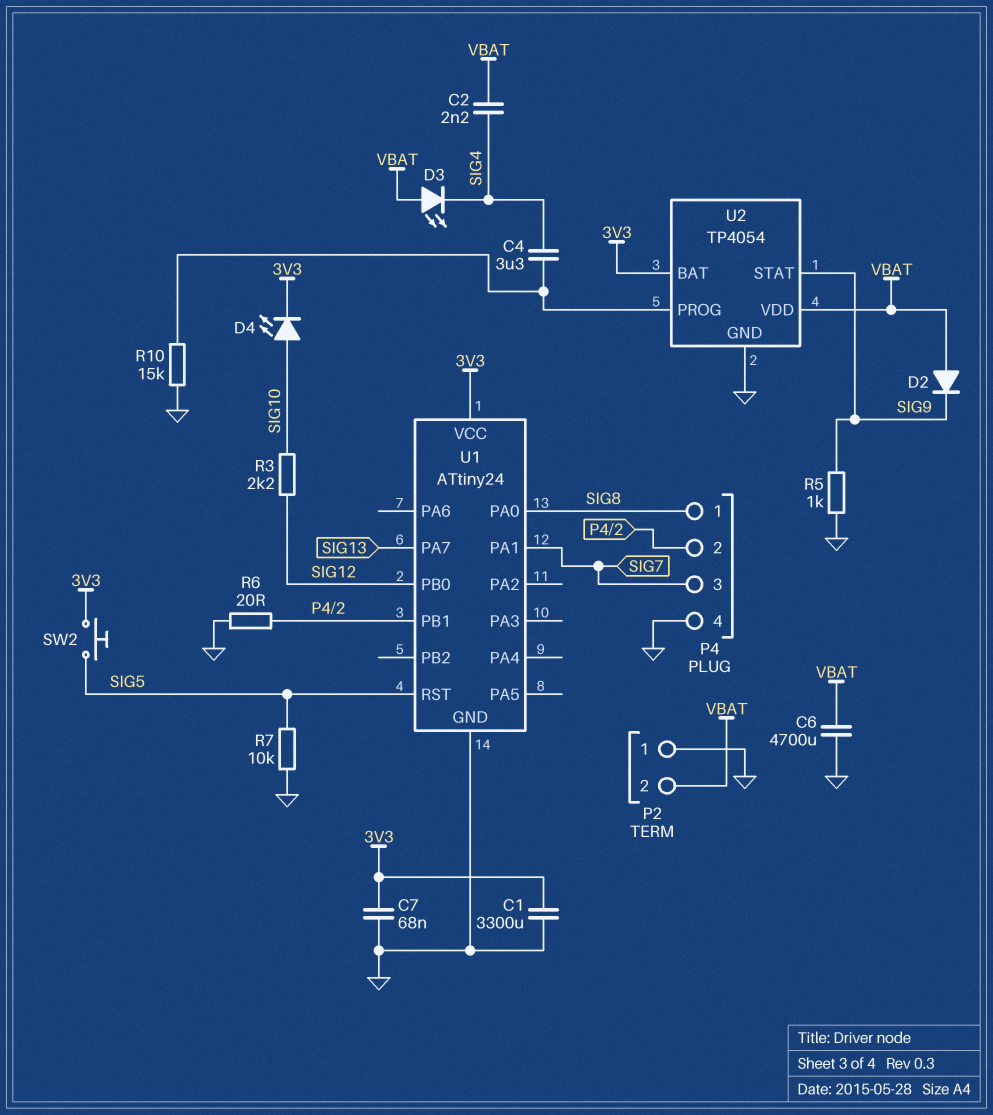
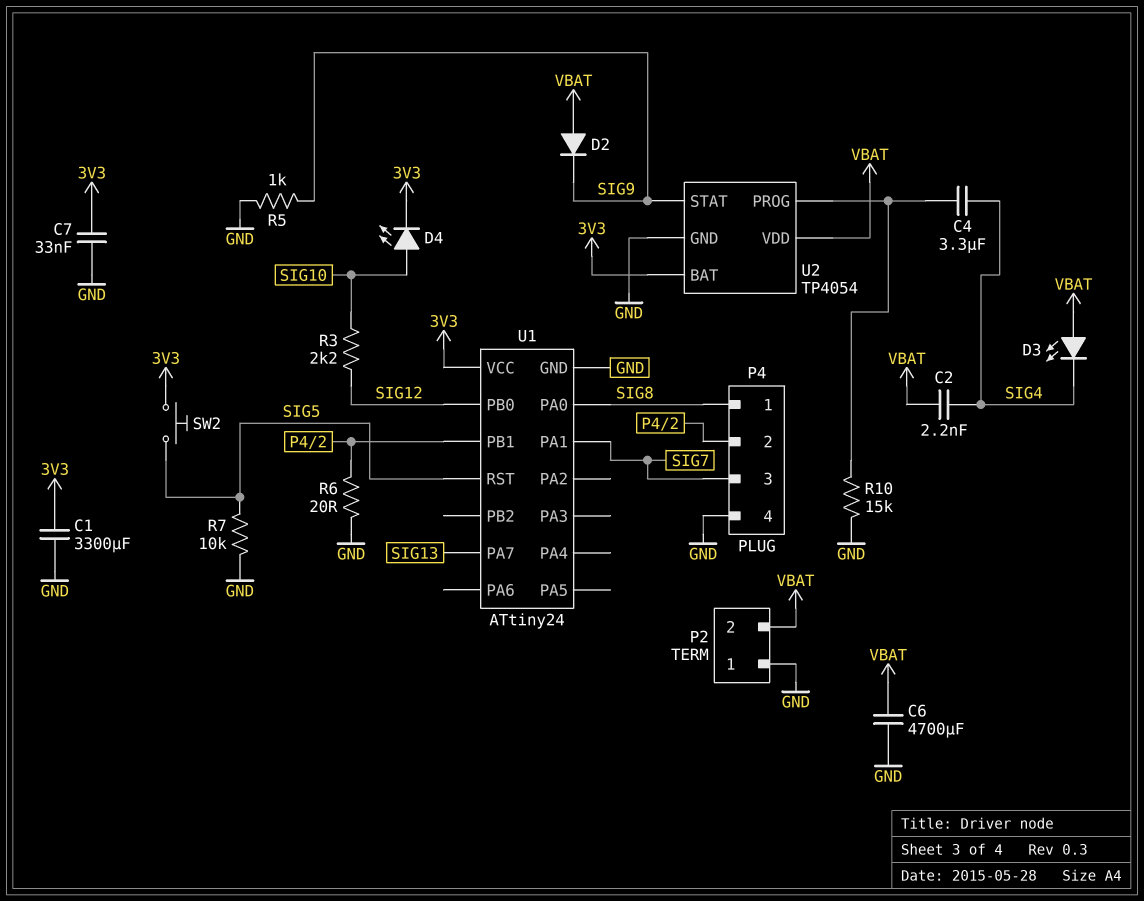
C7: 68nF (3V3, GND) -> 33nF (3V3, GND)

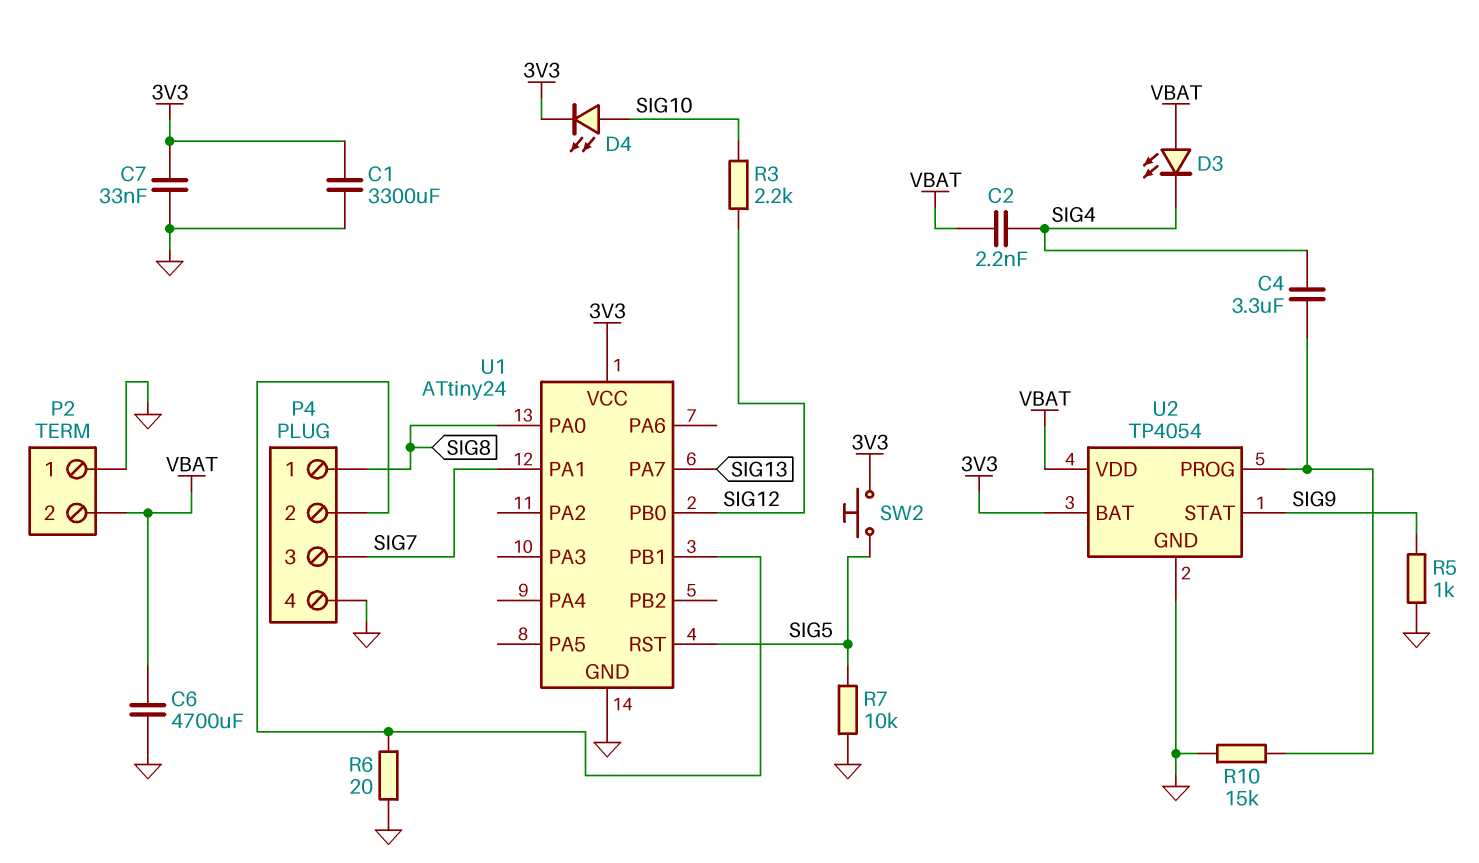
D2: diode (A VBAT, K SIG9) -> none

